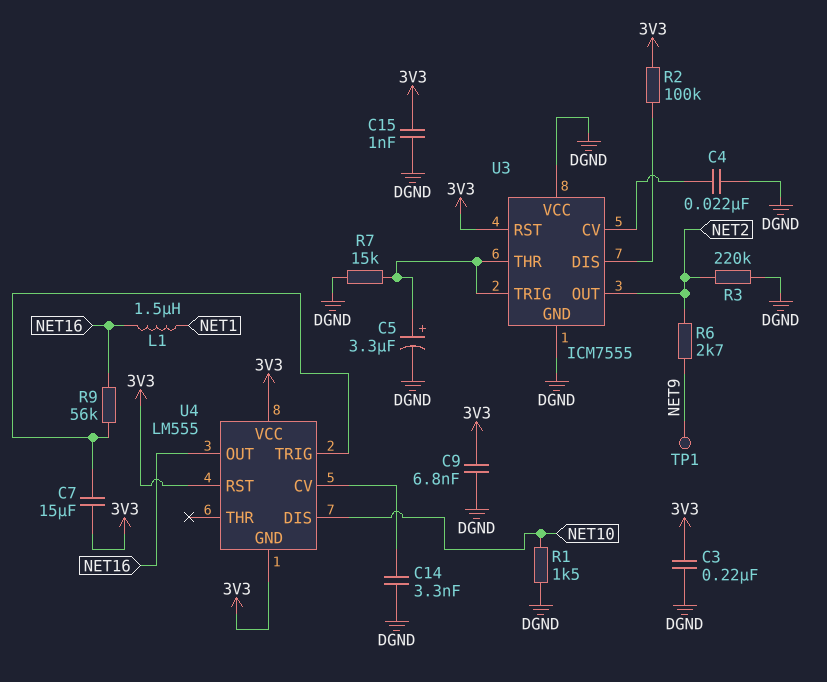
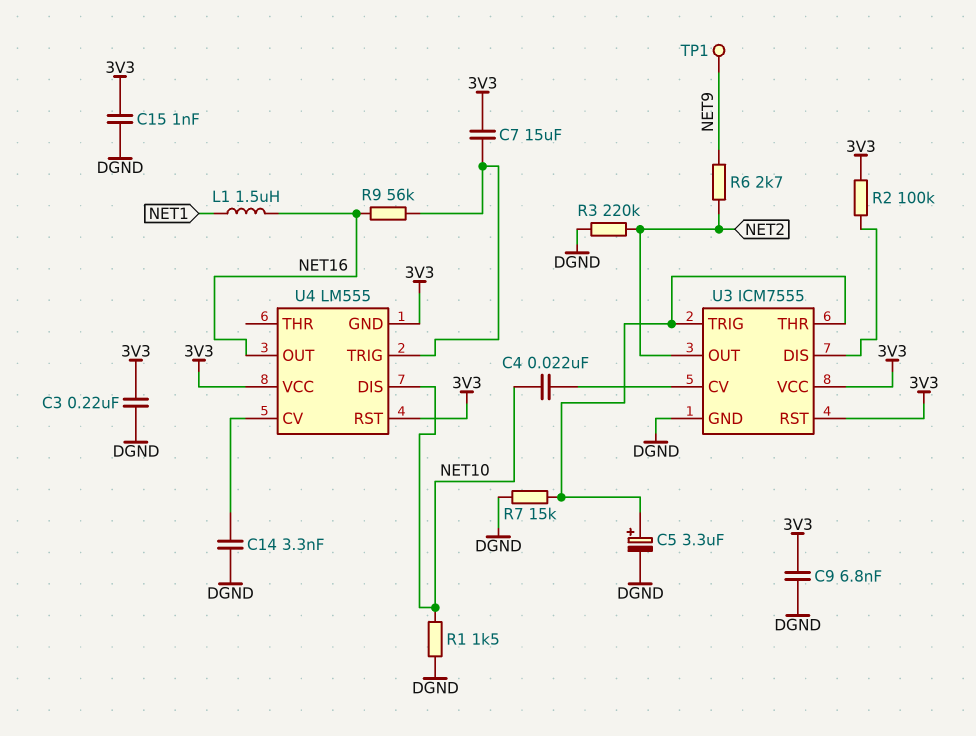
C4: 22nF (DGND, U3/CV) -> 22nF (NET10, U3/CV)
U3 pin VCC: DGND -> 3V3

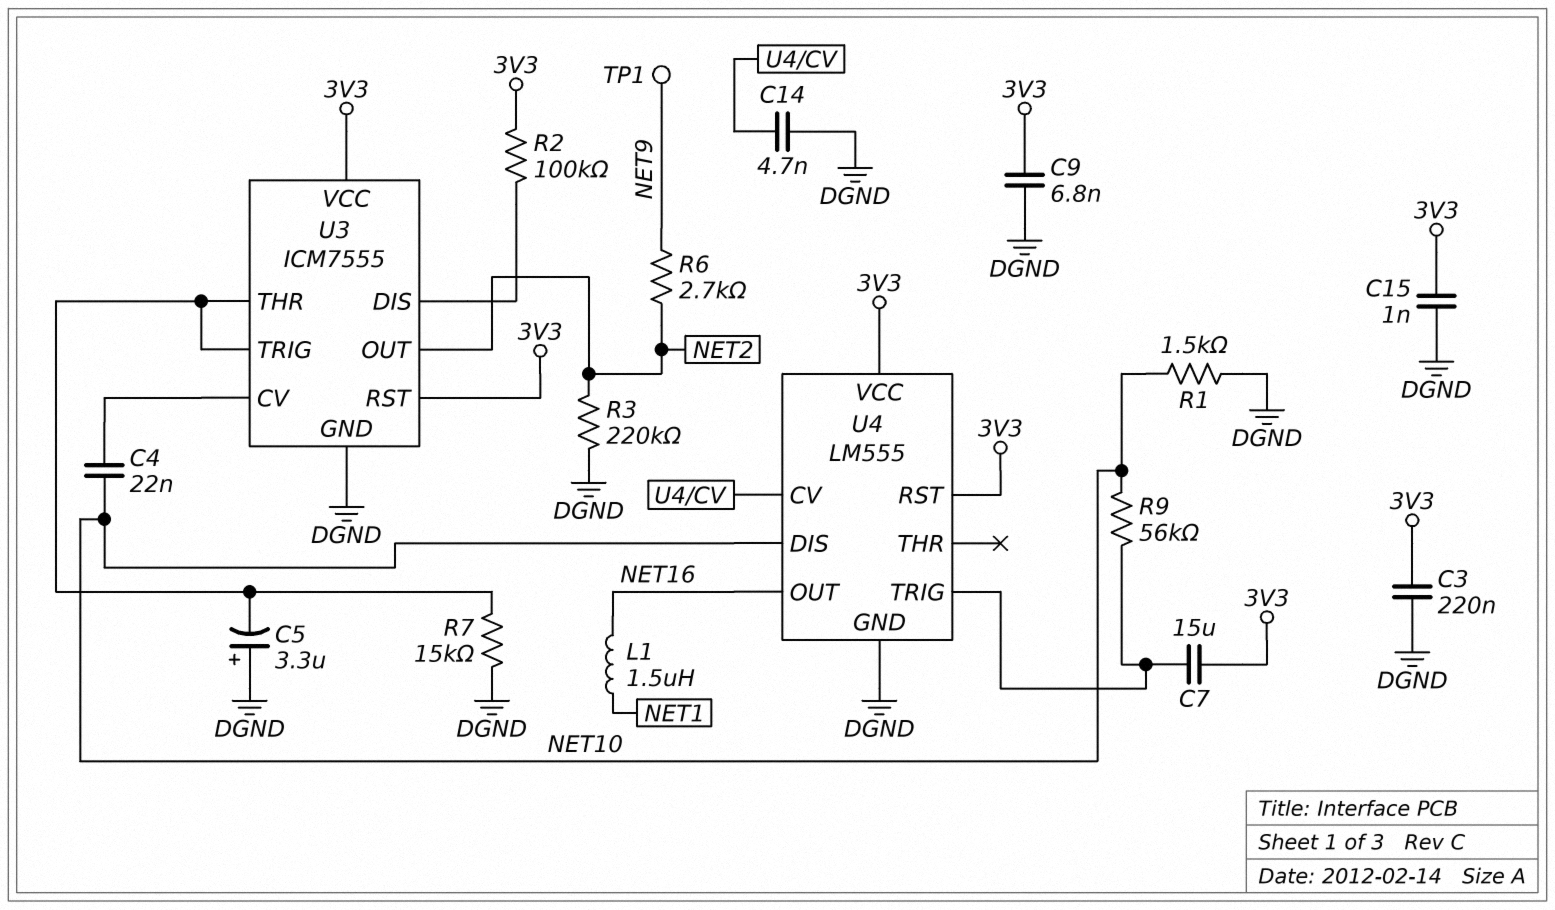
C5: 3.3uF (plus U3/THR, minus DGND) -> 3.3uF (plus DGND, minus U3/THR)
C14: 3.3nF (DGND, U4/CV) -> 4.7nF (DGND, U4/CV)
R9: 56k (NET16, U4/TRIG) -> 56k (NET10, U4/TRIG)
U4 pin GND: 3V3 -> DGND

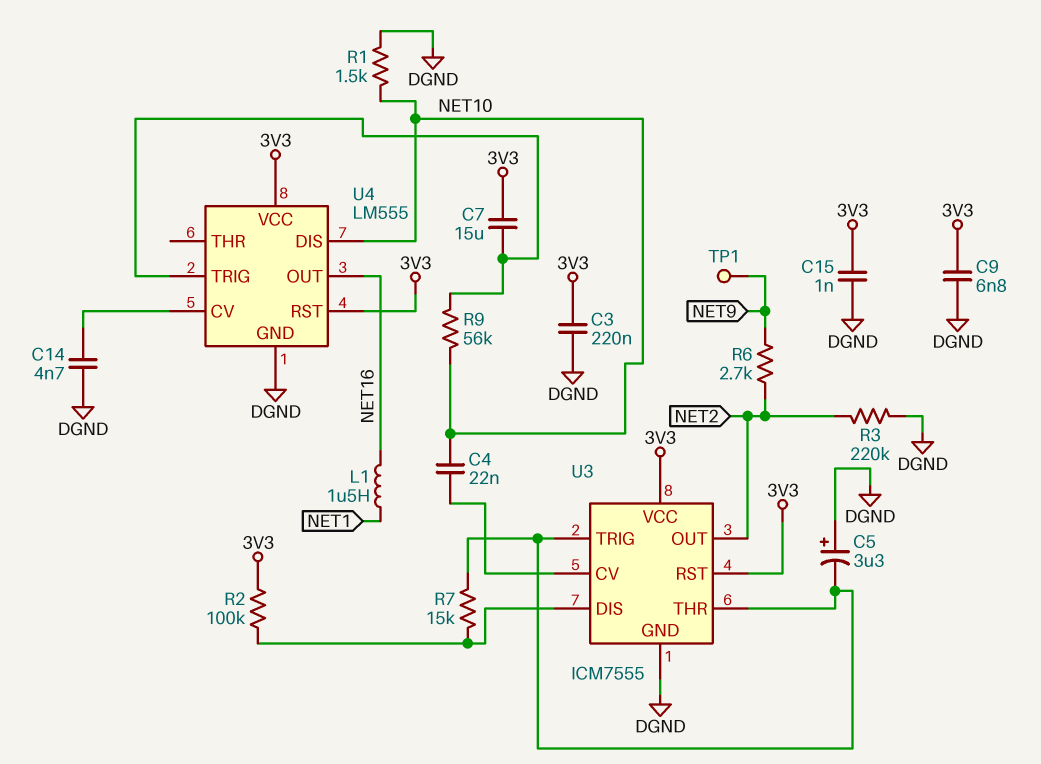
R7: 15k (DGND, U3/THR) -> 15k (U3/DIS, U3/THR)

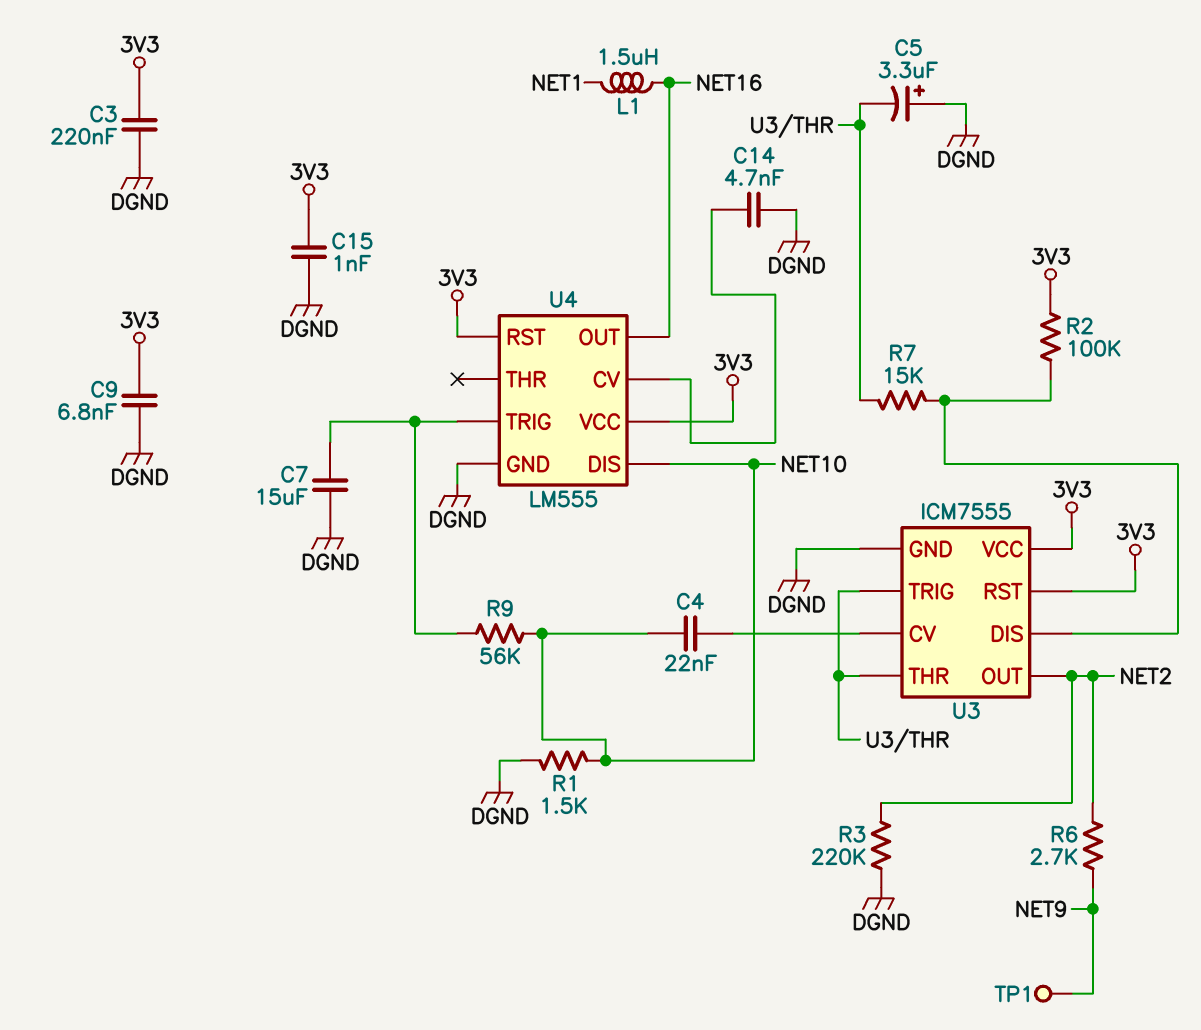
C7: 15uF (3V3, U4/TRIG) -> 15uF (DGND, U4/TRIG)

